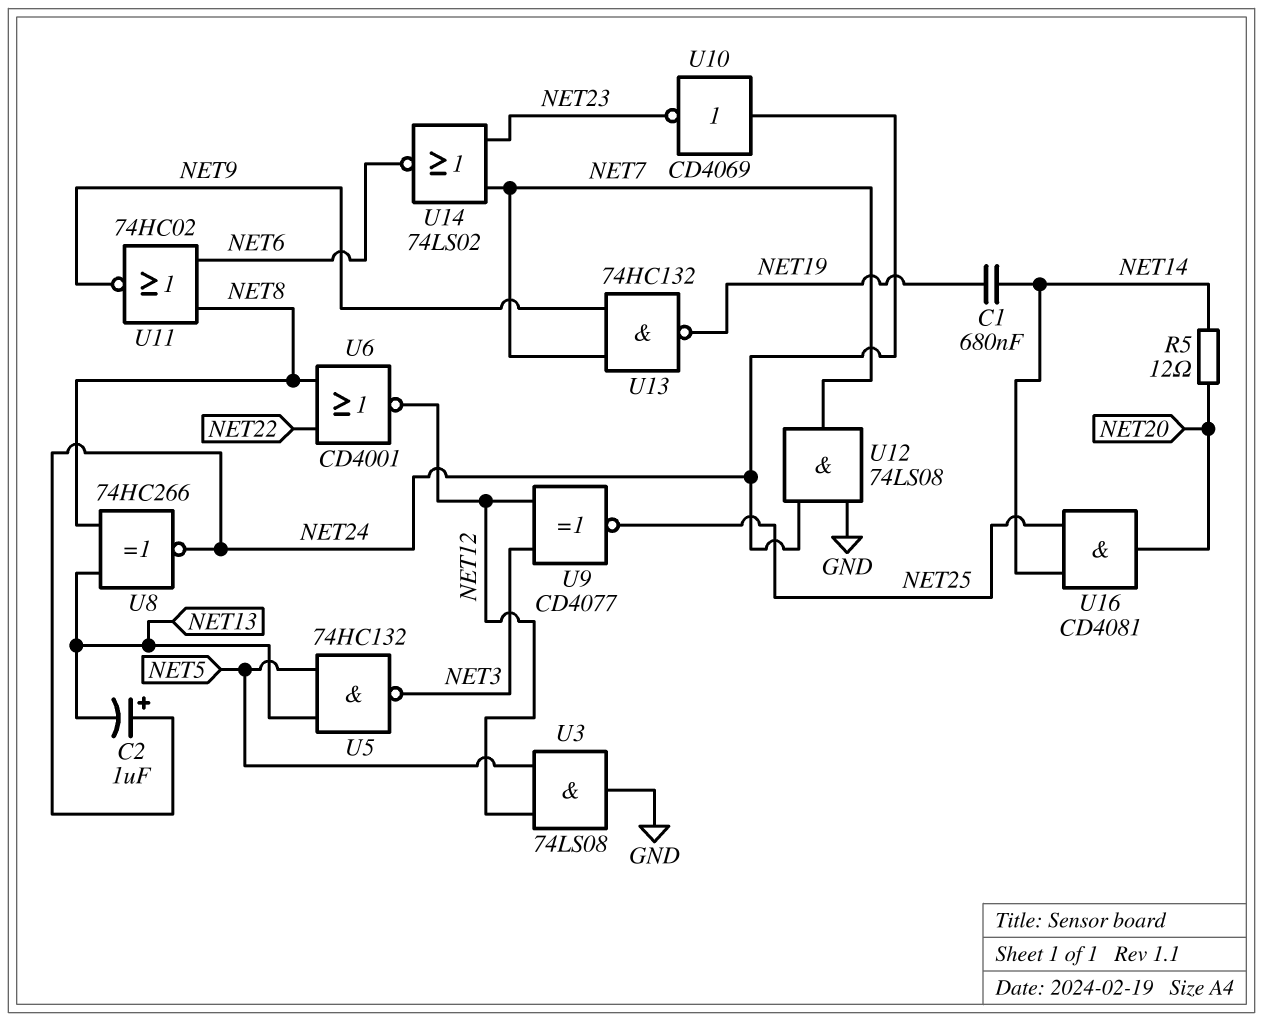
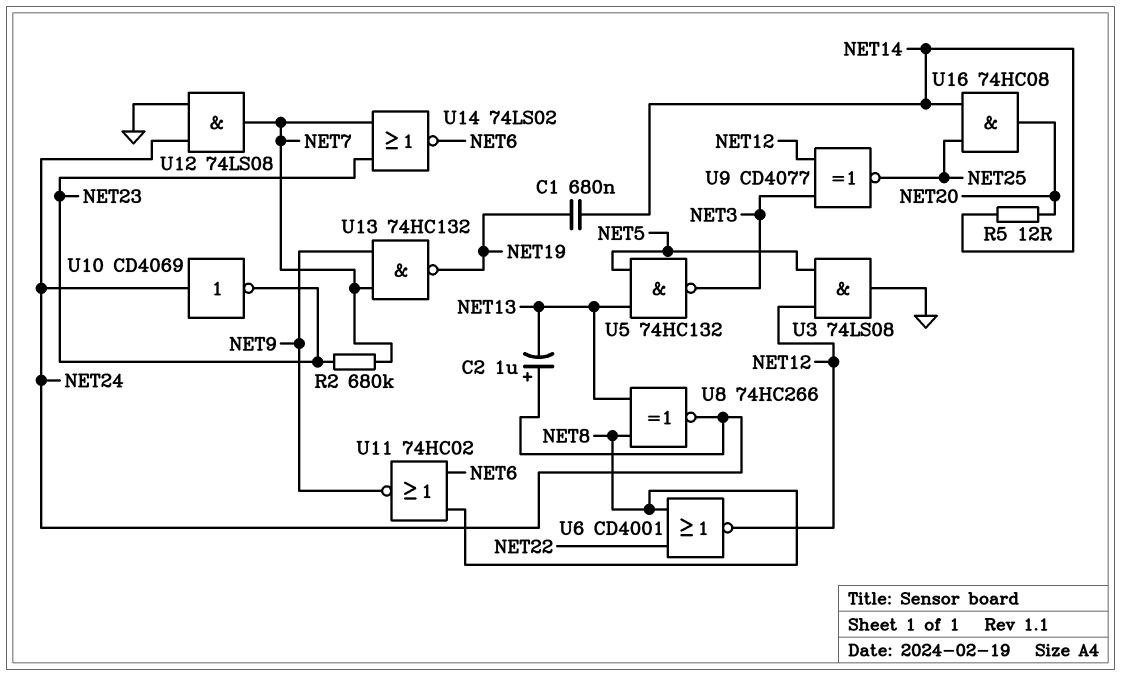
R2: none -> 680k (NET7, NET23)
U16: AND CD4081 (in NET14, in NET25, out NET20) -> AND 74HC08 (in NET14, in NET25, out NET20)

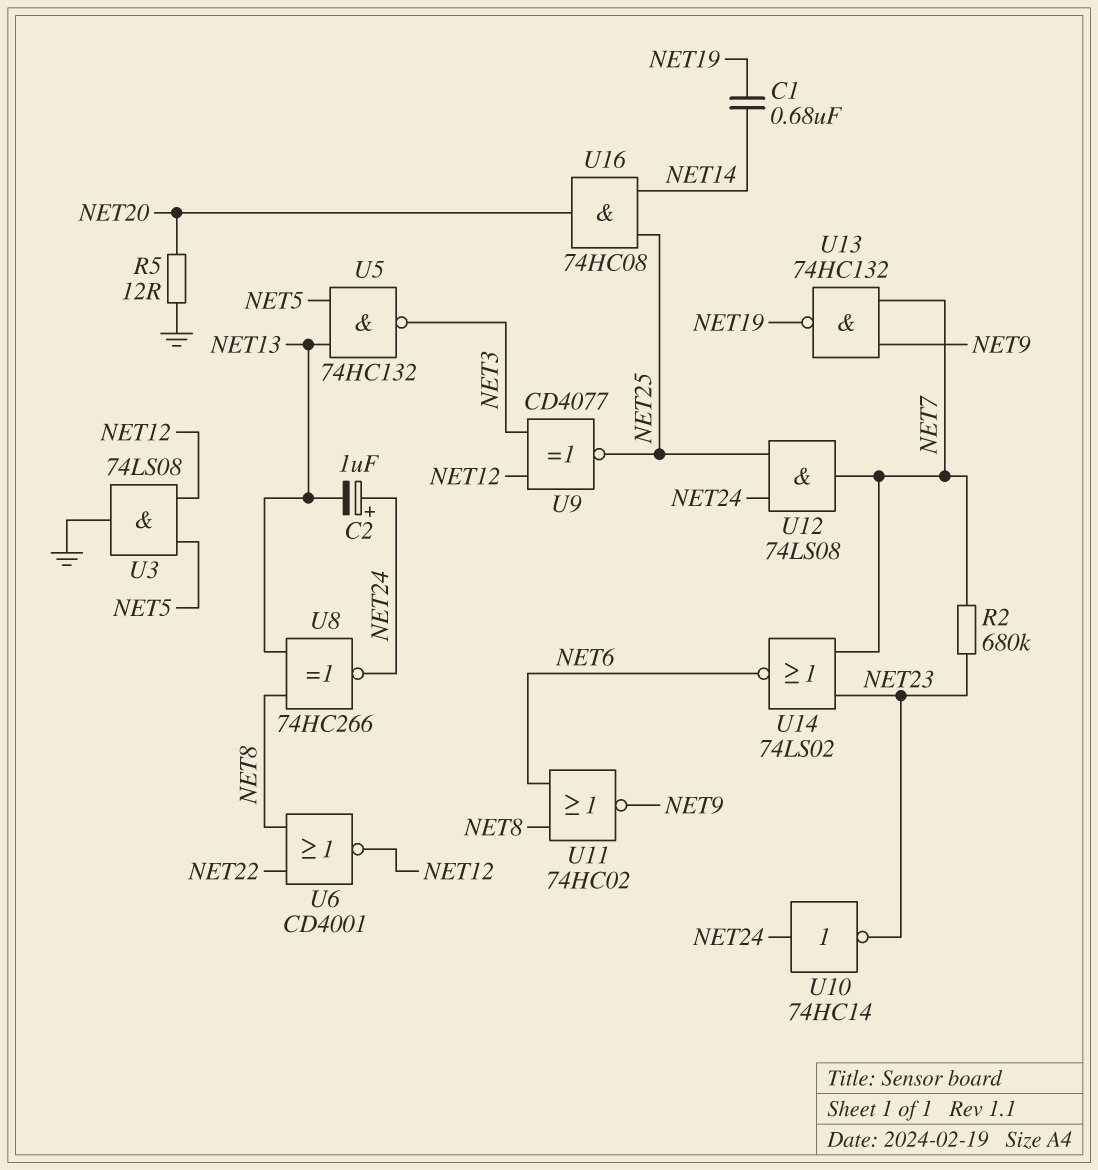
R5: 12 (NET14, NET20) -> 12 (GND, NET20)
U10: NOT CD4069 (in NET24, out NET23) -> NOT 74HC14 (in NET24, out NET23)
U12: AND 74LS08 (in GND, in NET24, out NET7) -> AND 74LS08 (in NET24, in NET25, out NET7)

